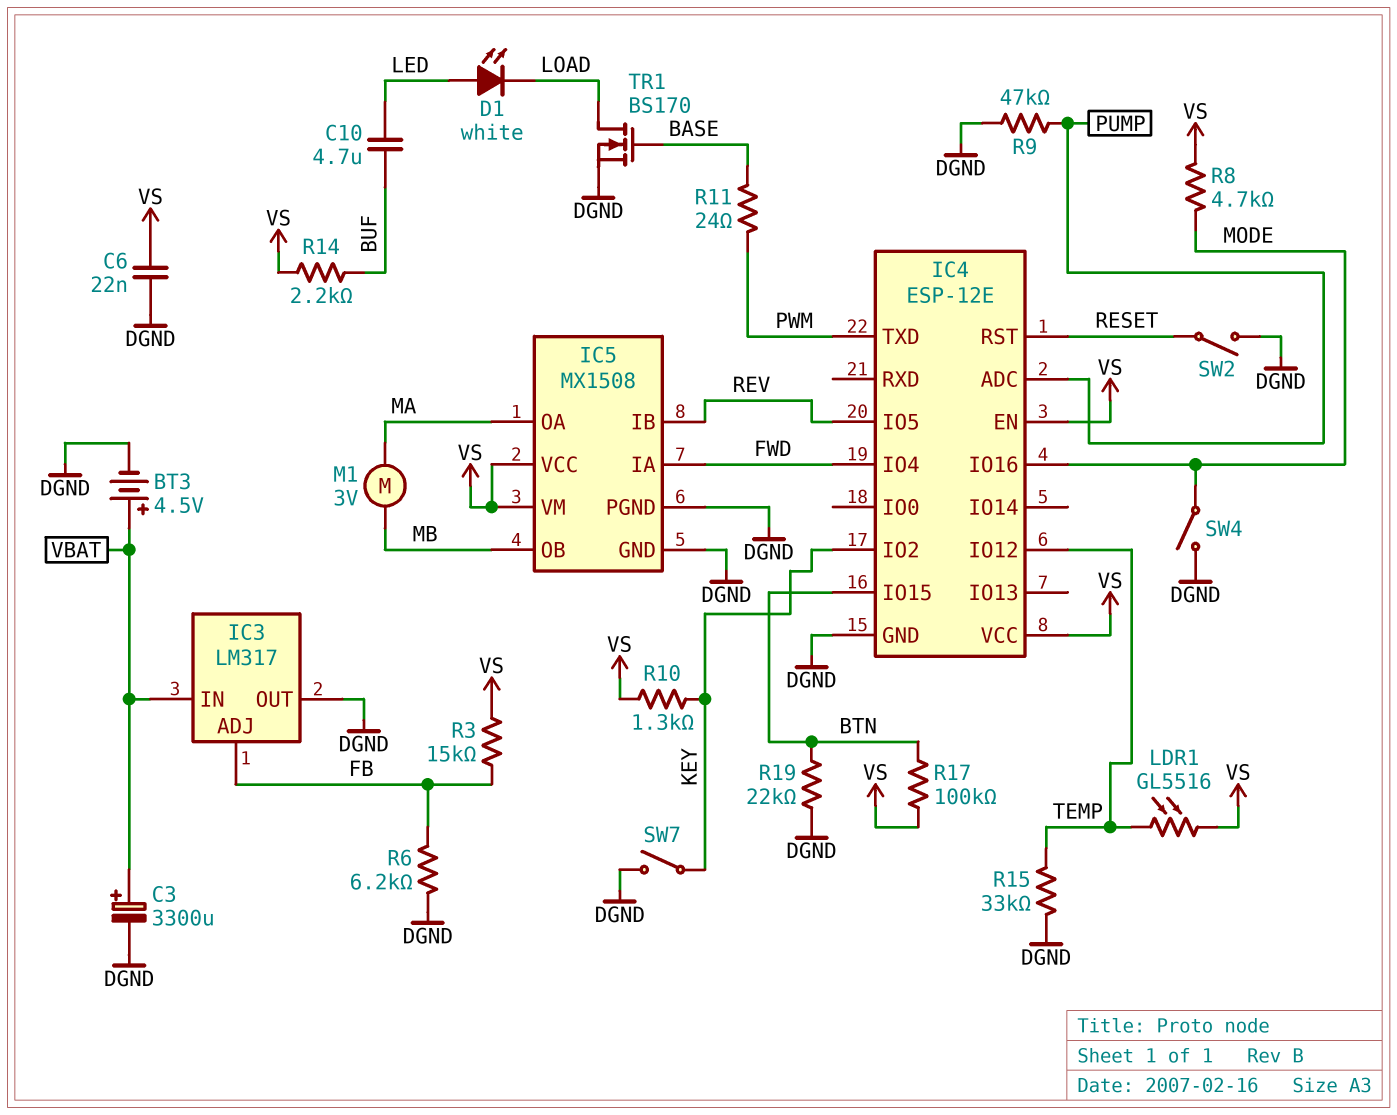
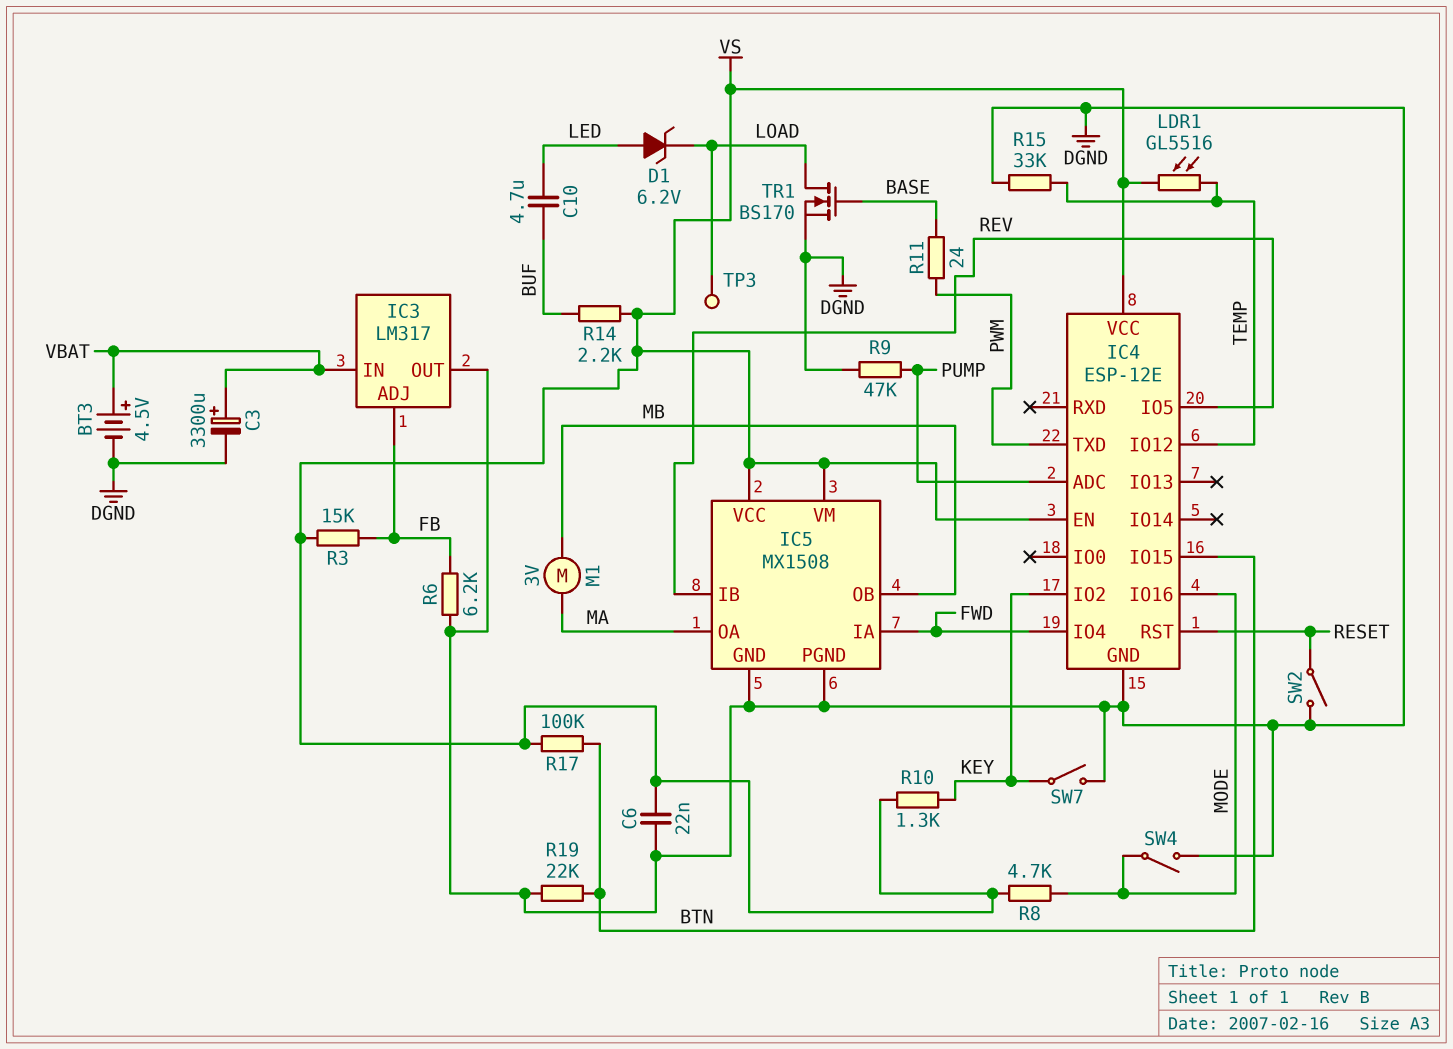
D1: LED white (A LED, K LOAD) -> zener 6.2V (A LED, K LOAD)
TP3: none -> test point (LOAD)

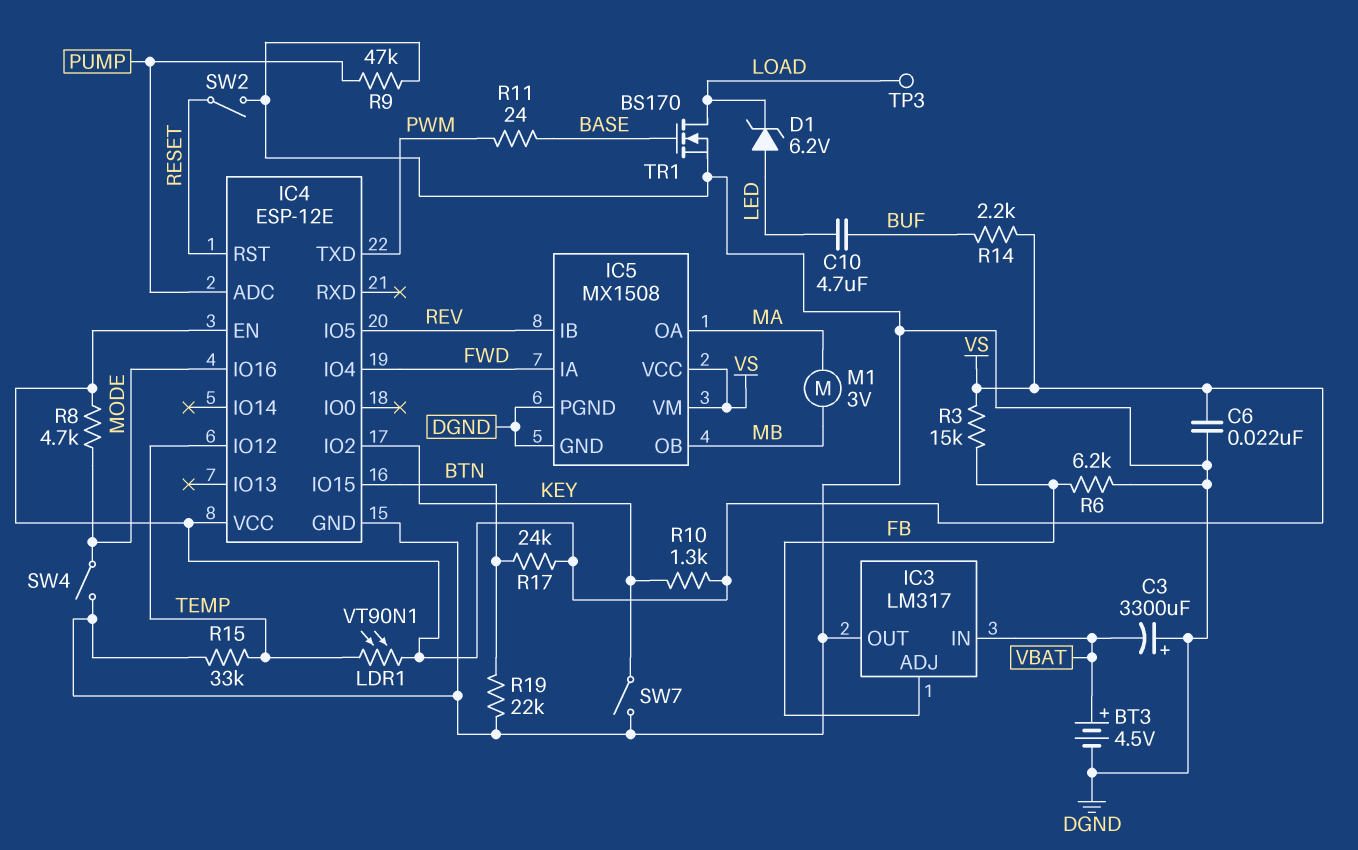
C3: 3300uF (plus VBAT, minus DGND) -> 3300uF (plus DGND, minus VBAT)
LDR1: GL5516 (TEMP, VS) -> VT90N1 (TEMP, VS)
R17: 100k (BTN, VS) -> 24k (BTN, VS)

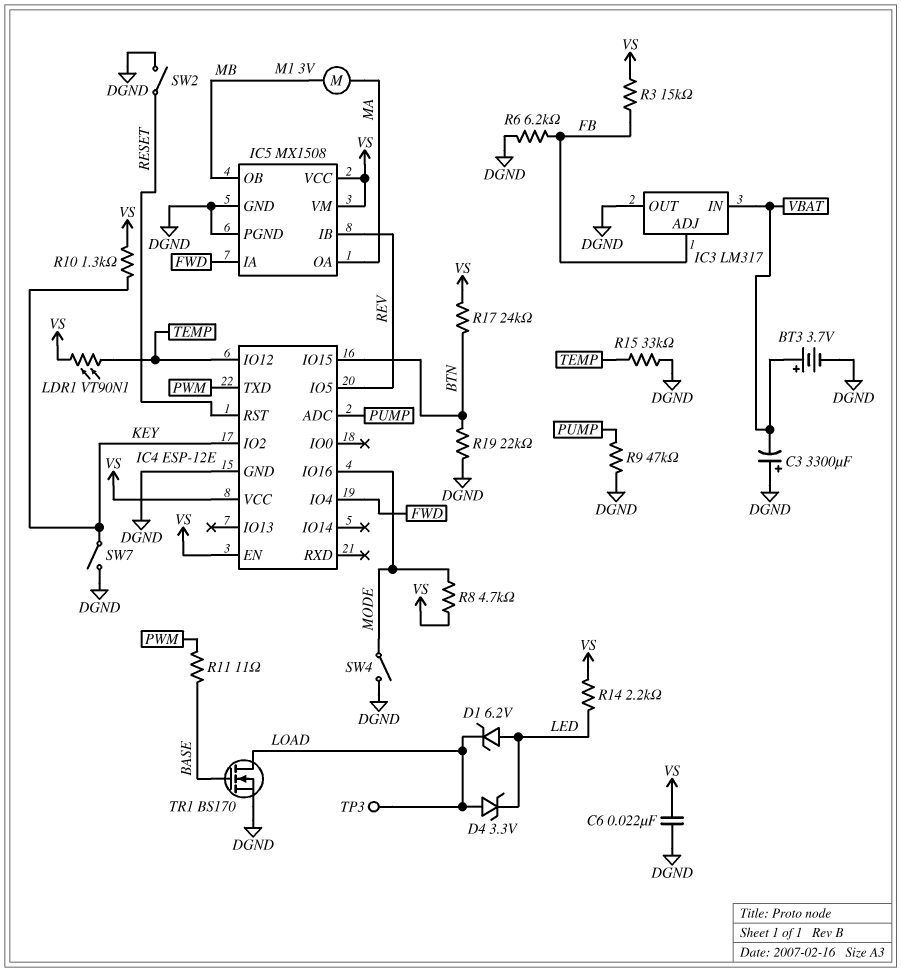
BT3: 4.5V (plus VBAT, minus DGND) -> 3.7V (plus VBAT, minus DGND)
C10: 4.7uF (BUF, LED) -> none
D4: none -> zener 3.3V (A LOAD, K LED)
R11: 24 (BASE, PWM) -> 11 (BASE, PWM)
R14: 2.2k (BUF, VS) -> 2.2k (LED, VS)

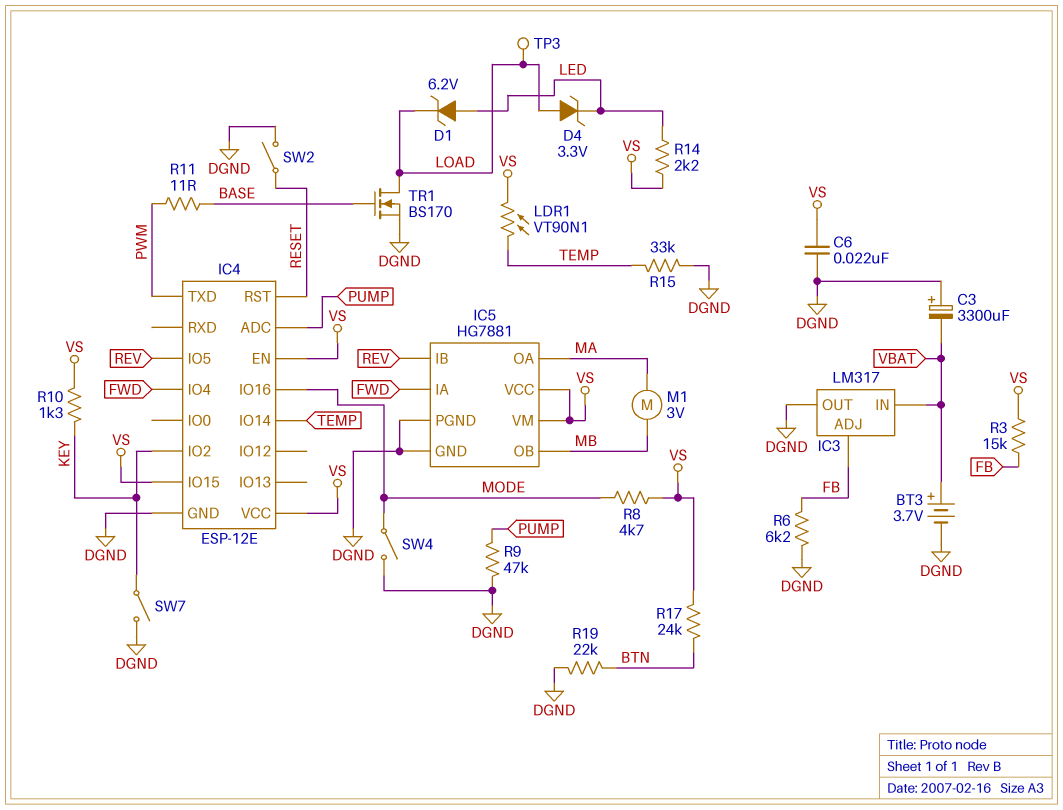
IC4 pin IO12: TEMP -> none
IC4 pin IO14: none -> TEMP
IC4 pin IO15: BTN -> VS
IC5: MX1508 -> HG7881

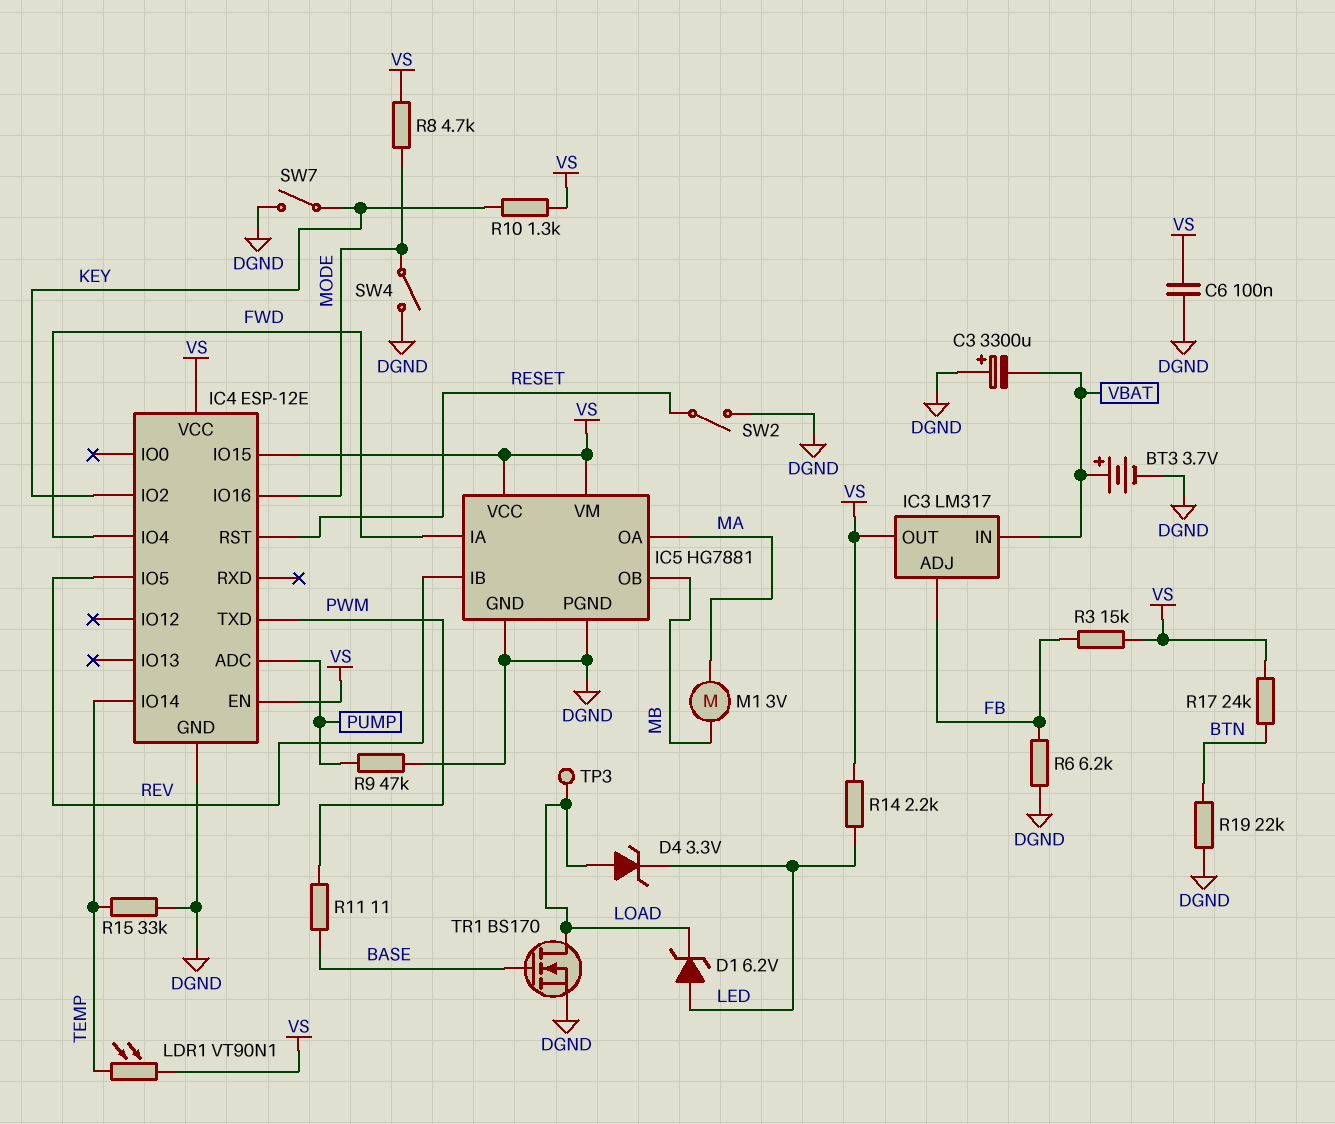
C6: 22nF (DGND, VS) -> 100nF (DGND, VS)
IC3 pin OUT: DGND -> VS

